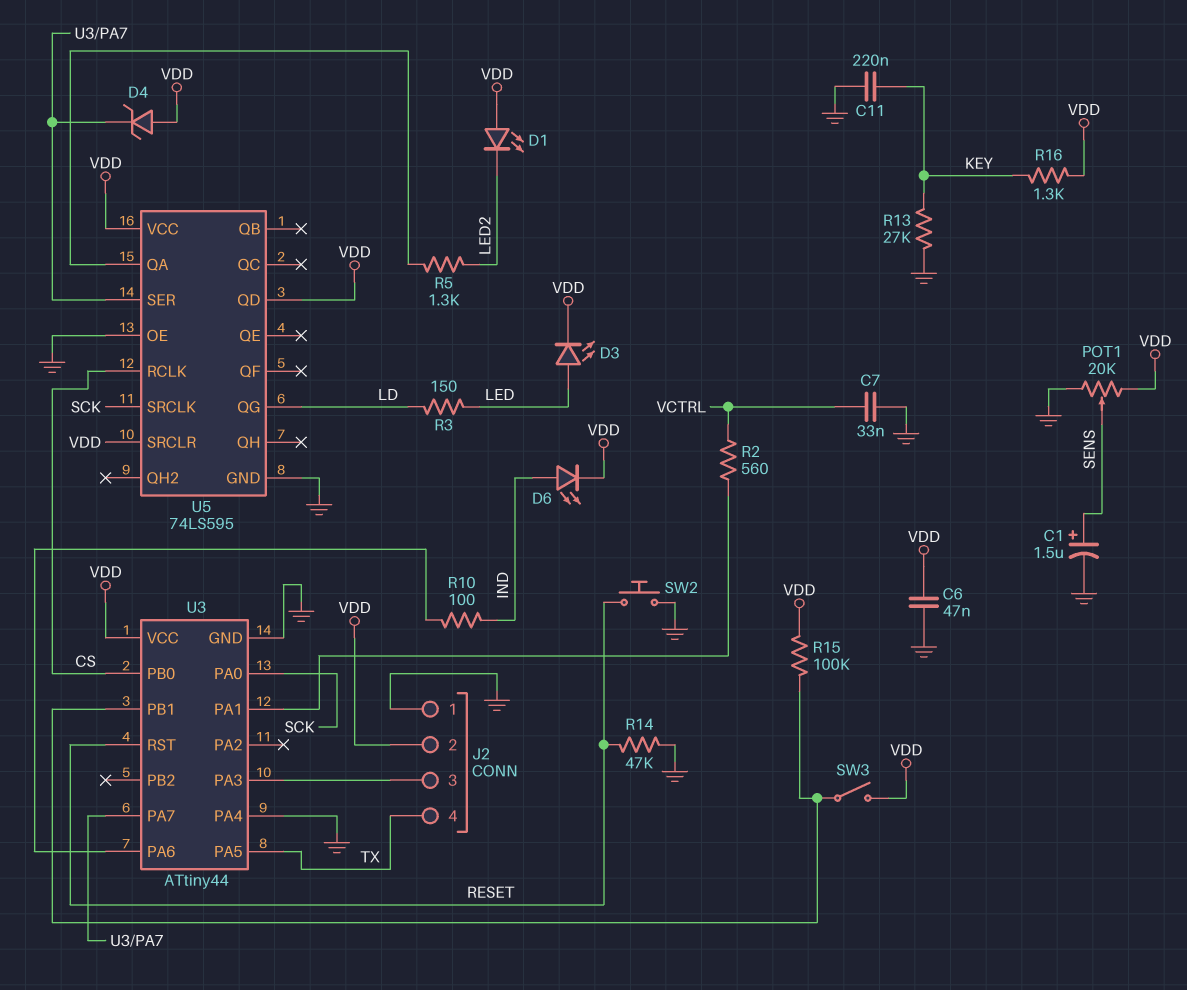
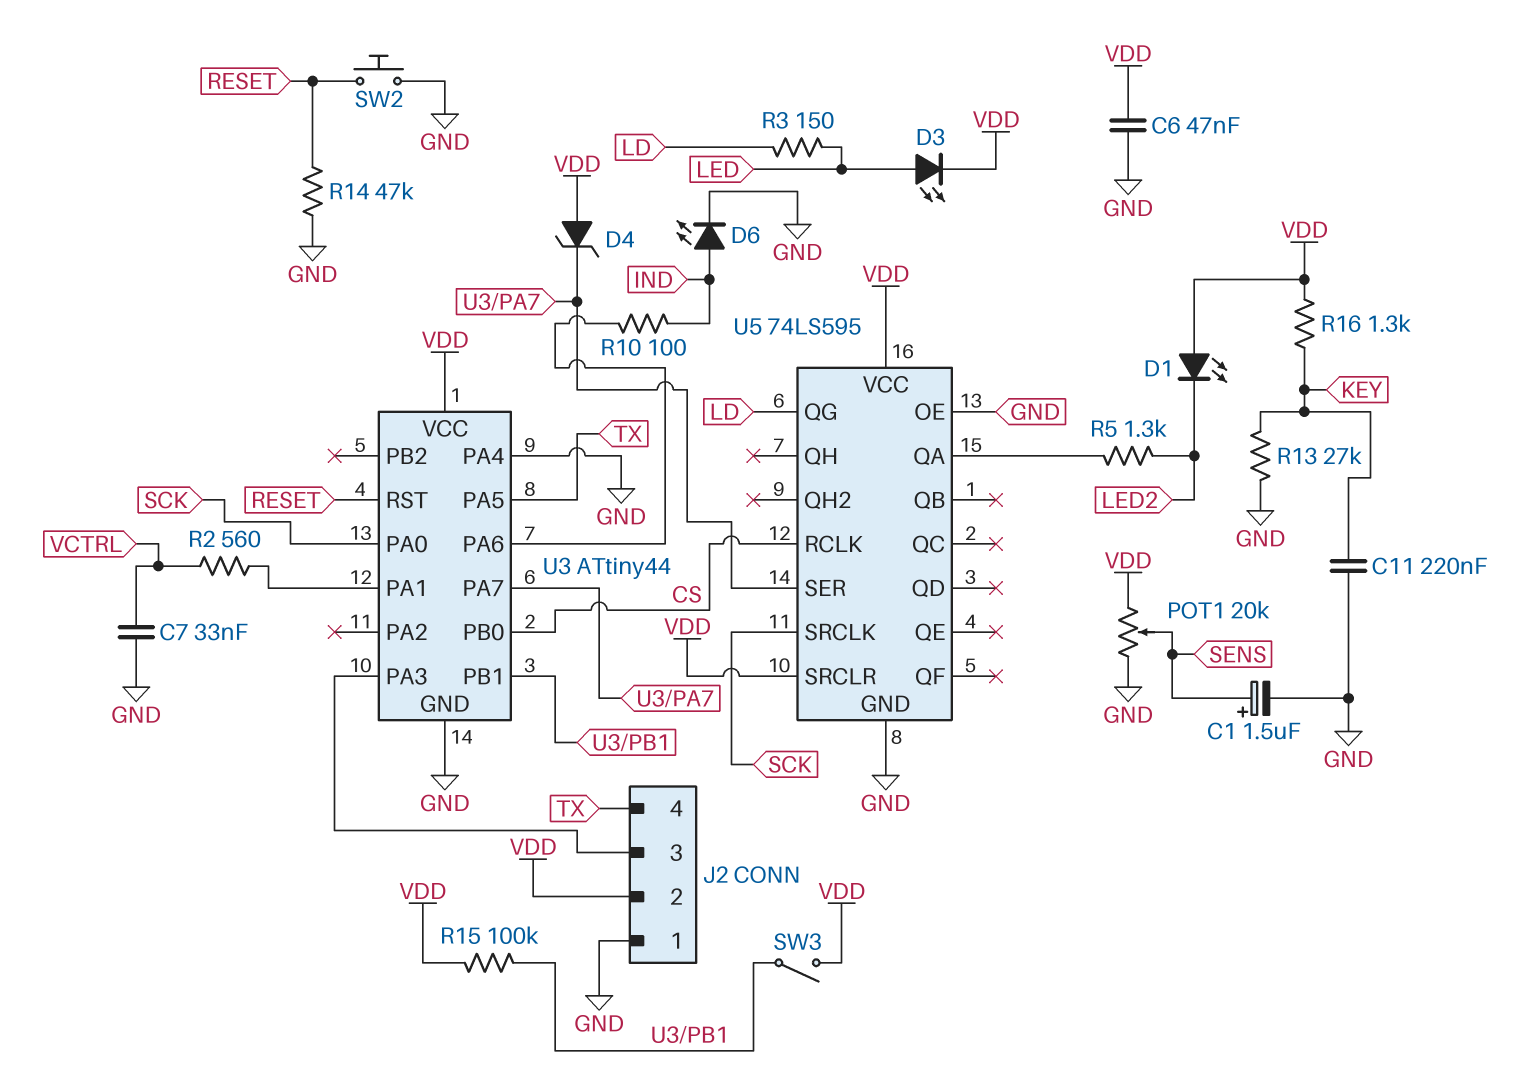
D6: LED (A IND, K VDD) -> LED (A IND, K GND)
U5 pin QD: VDD -> none

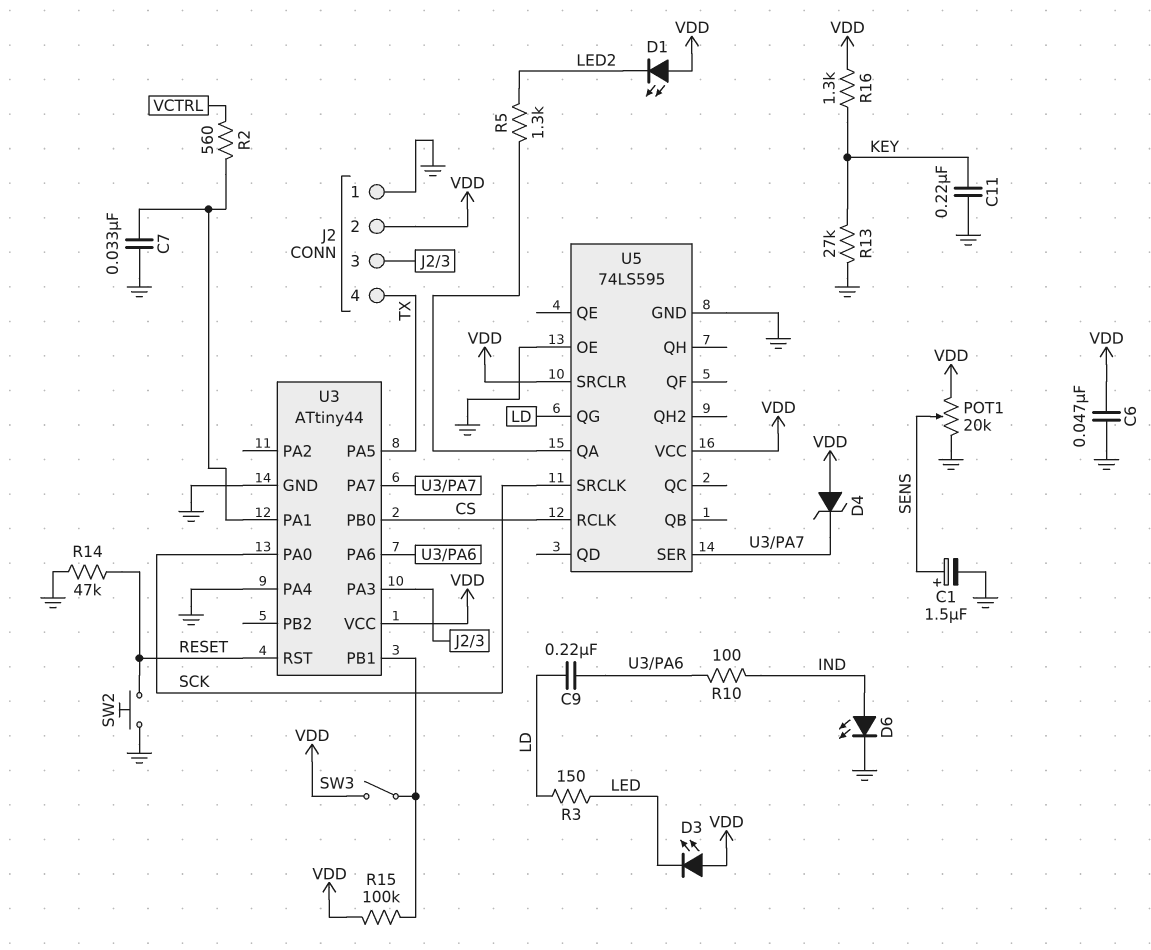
C7: 33nF (GND, VCTRL) -> 33nF (GND, U3/PA1)
C9: none -> 220nF (LD, U3/PA6)
D3: LED (A LED, K VDD) -> LED (A VDD, K LED)

